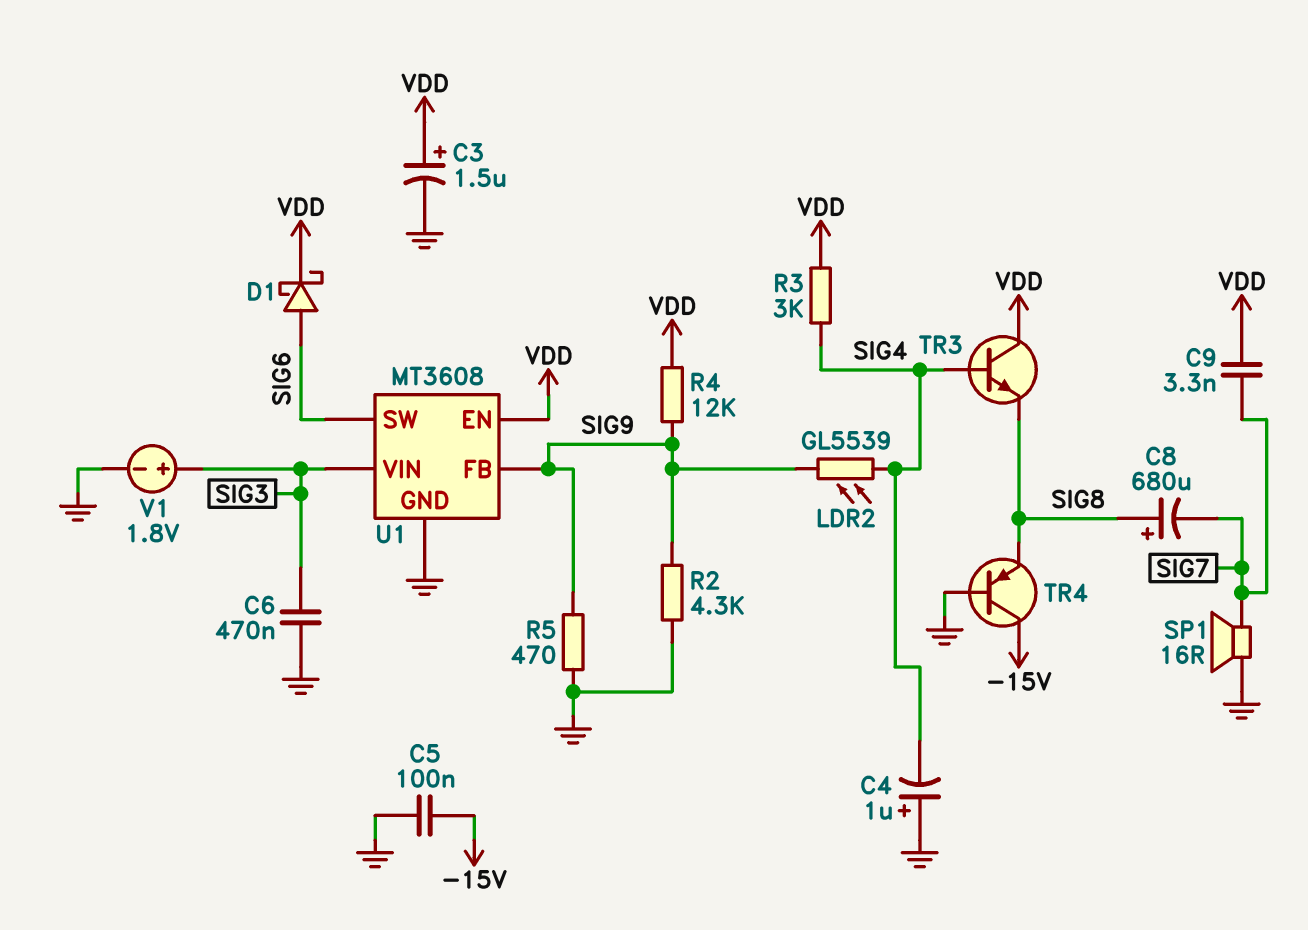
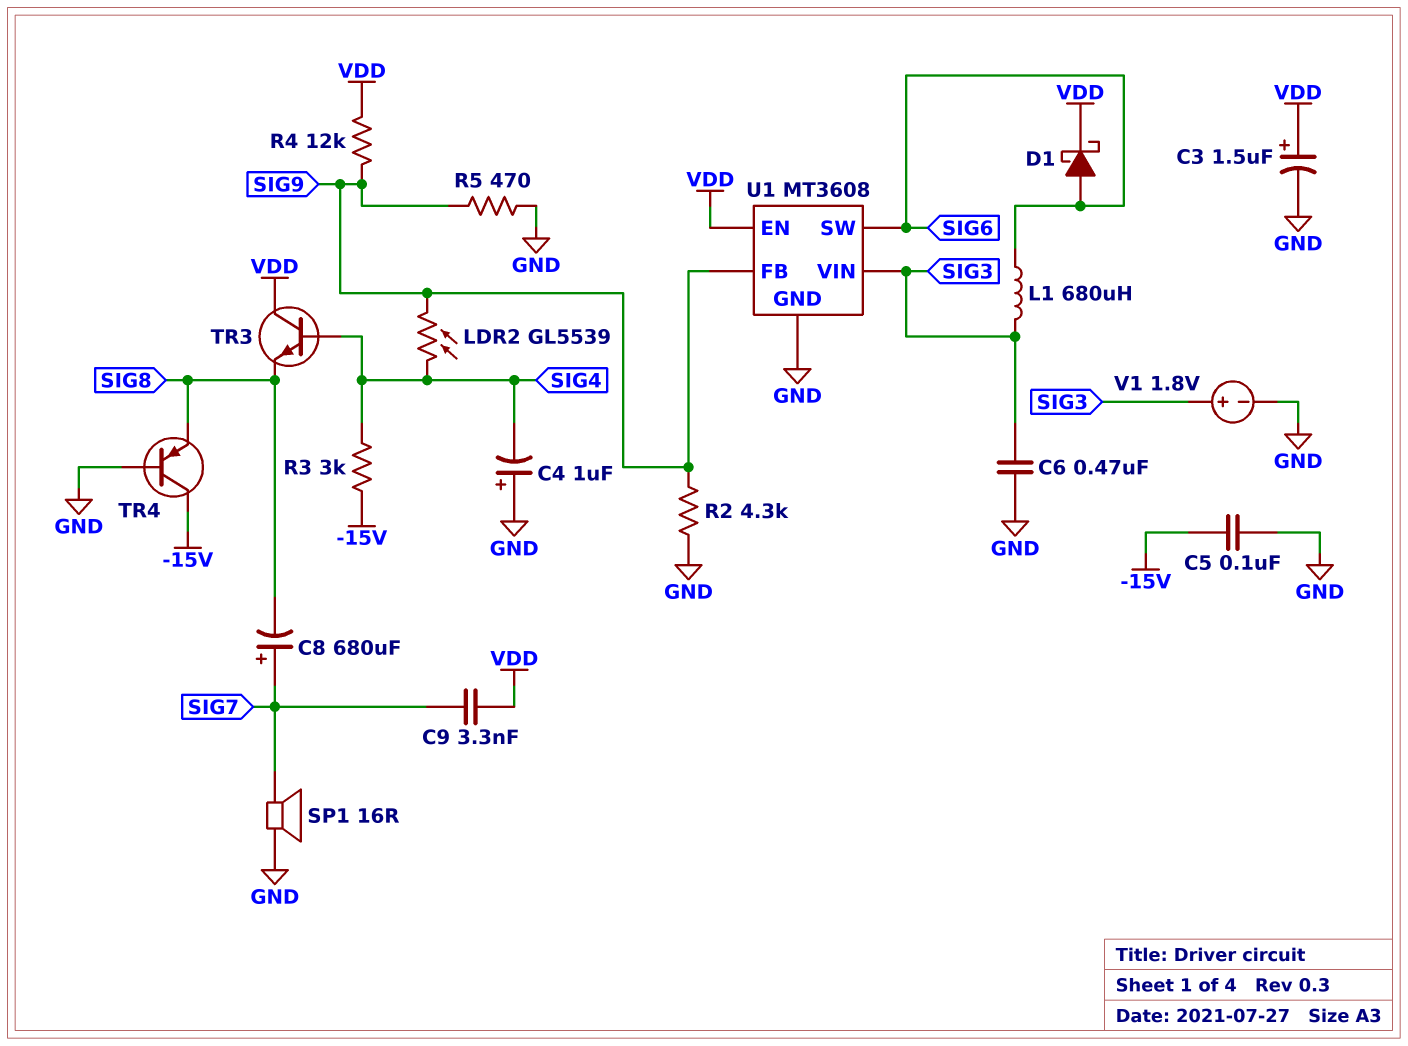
C8: 680uF (plus SIG8, minus SIG7) -> 680uF (plus SIG7, minus SIG8)
L1: none -> 680uH (SIG3, SIG6)
R3: 3k (SIG4, VDD) -> 3k (-15V, SIG4)

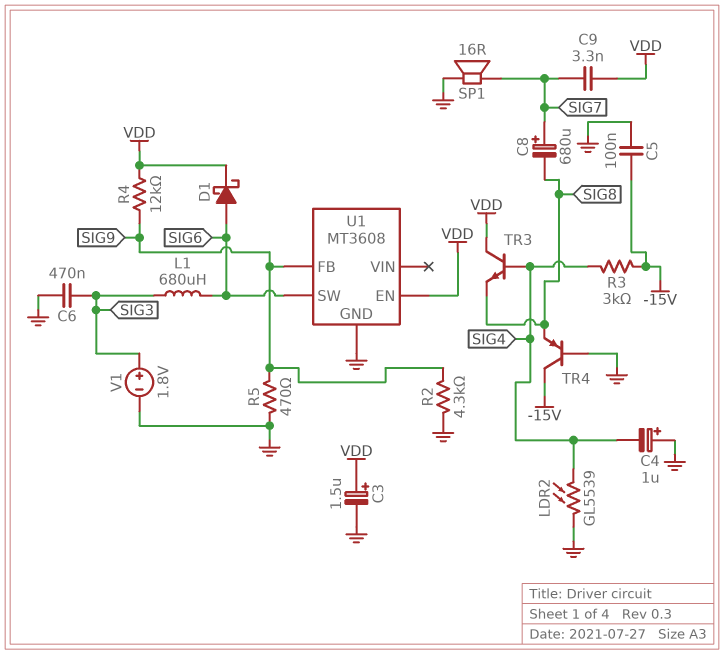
LDR2: GL5539 (SIG4, SIG9) -> GL5539 (GND, SIG4)
U1 pin VIN: SIG3 -> none

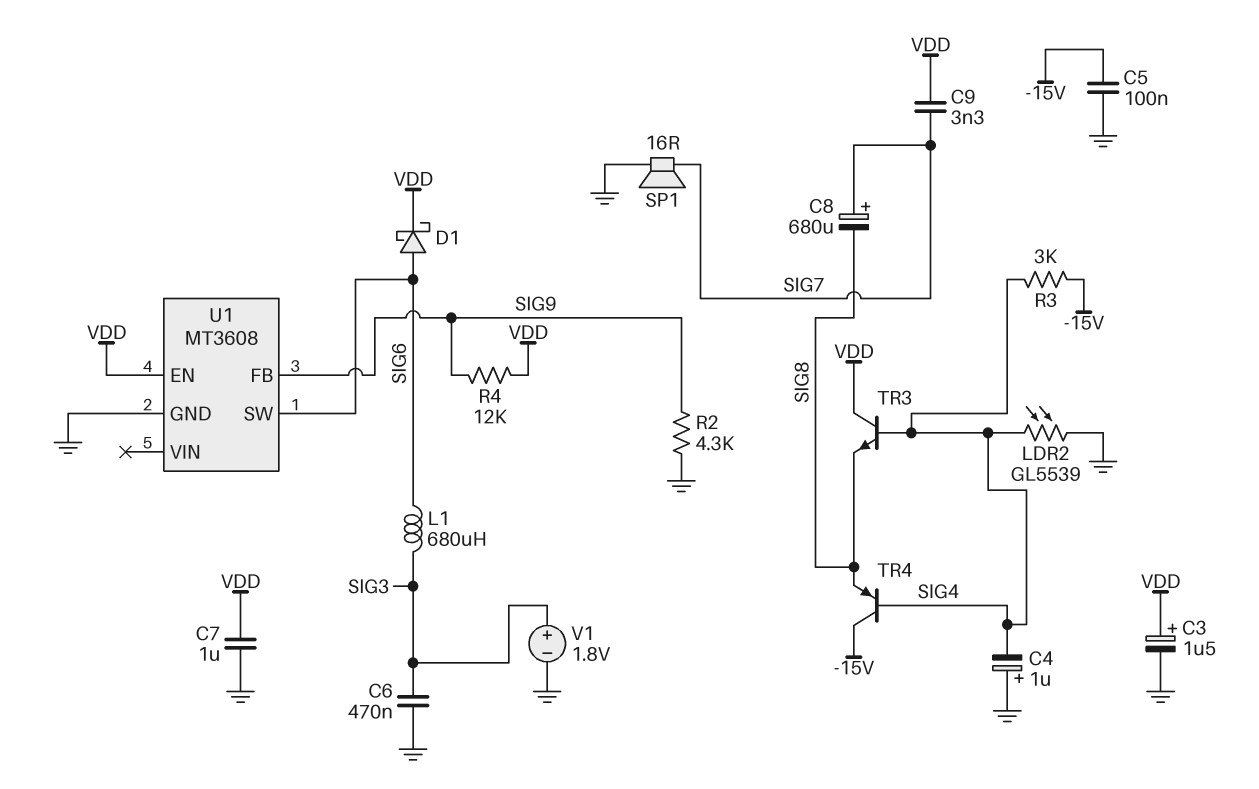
C7: none -> 1uF (GND, VDD)
R5: 470 (GND, SIG9) -> none
TR4: PNP (B GND, C -15V, E SIG8) -> PNP (B SIG4, C -15V, E SIG8)

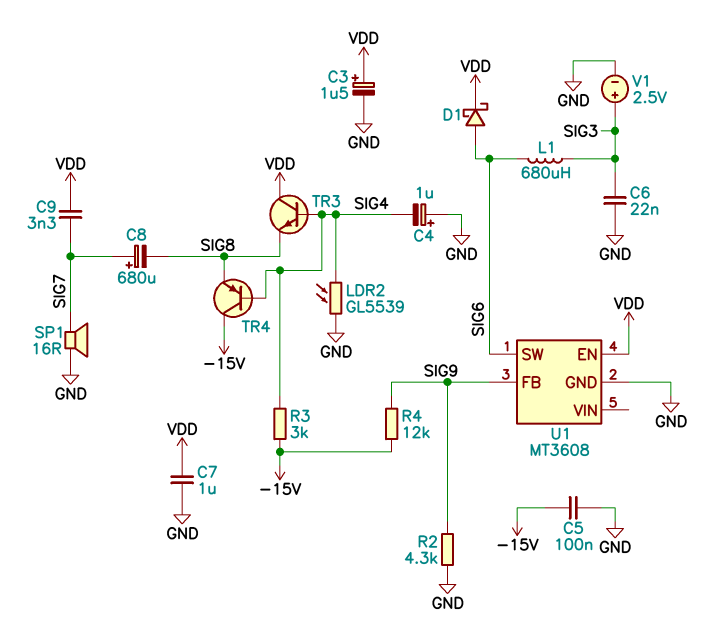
C6: 470nF (GND, SIG3) -> 22nF (GND, SIG3)
R4: 12k (SIG9, VDD) -> 12k (-15V, SIG9)
V1: 1.8V (plus SIG3, minus GND) -> 2.5V (plus SIG3, minus GND)

